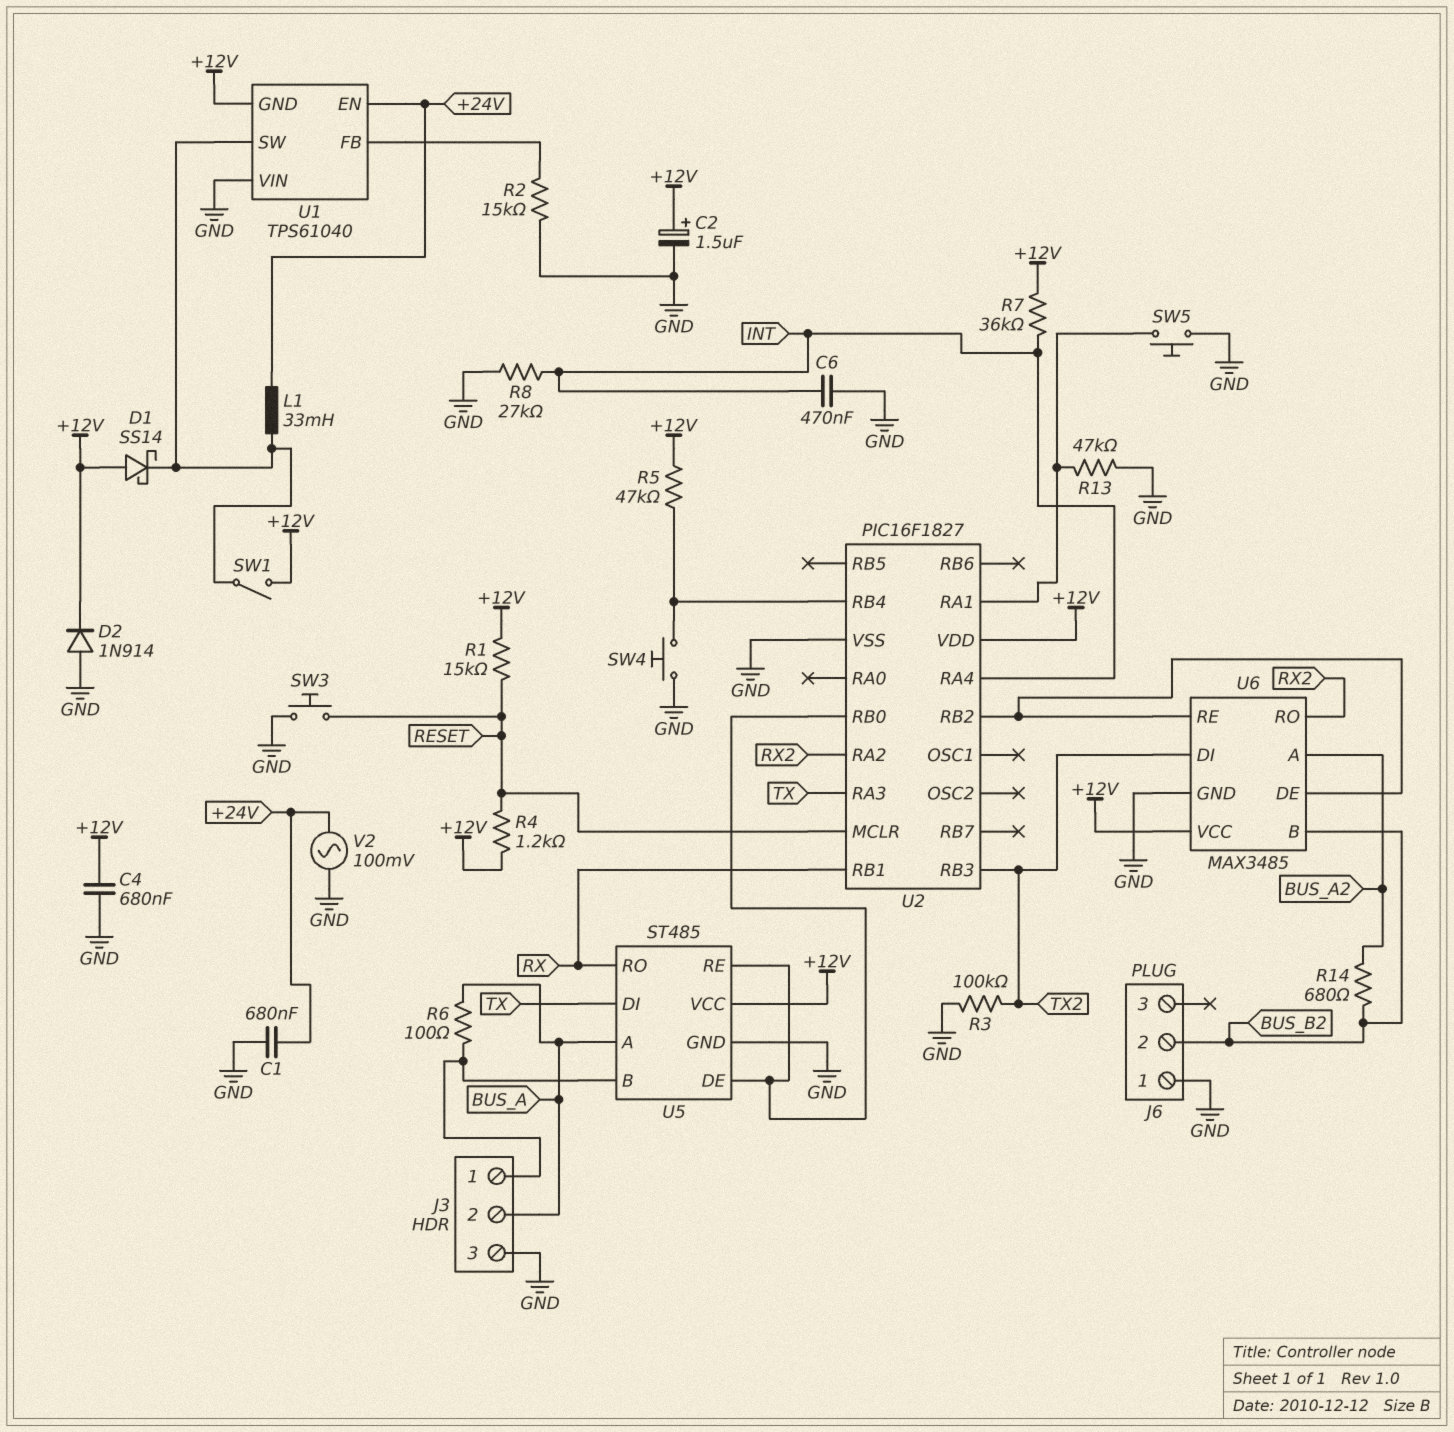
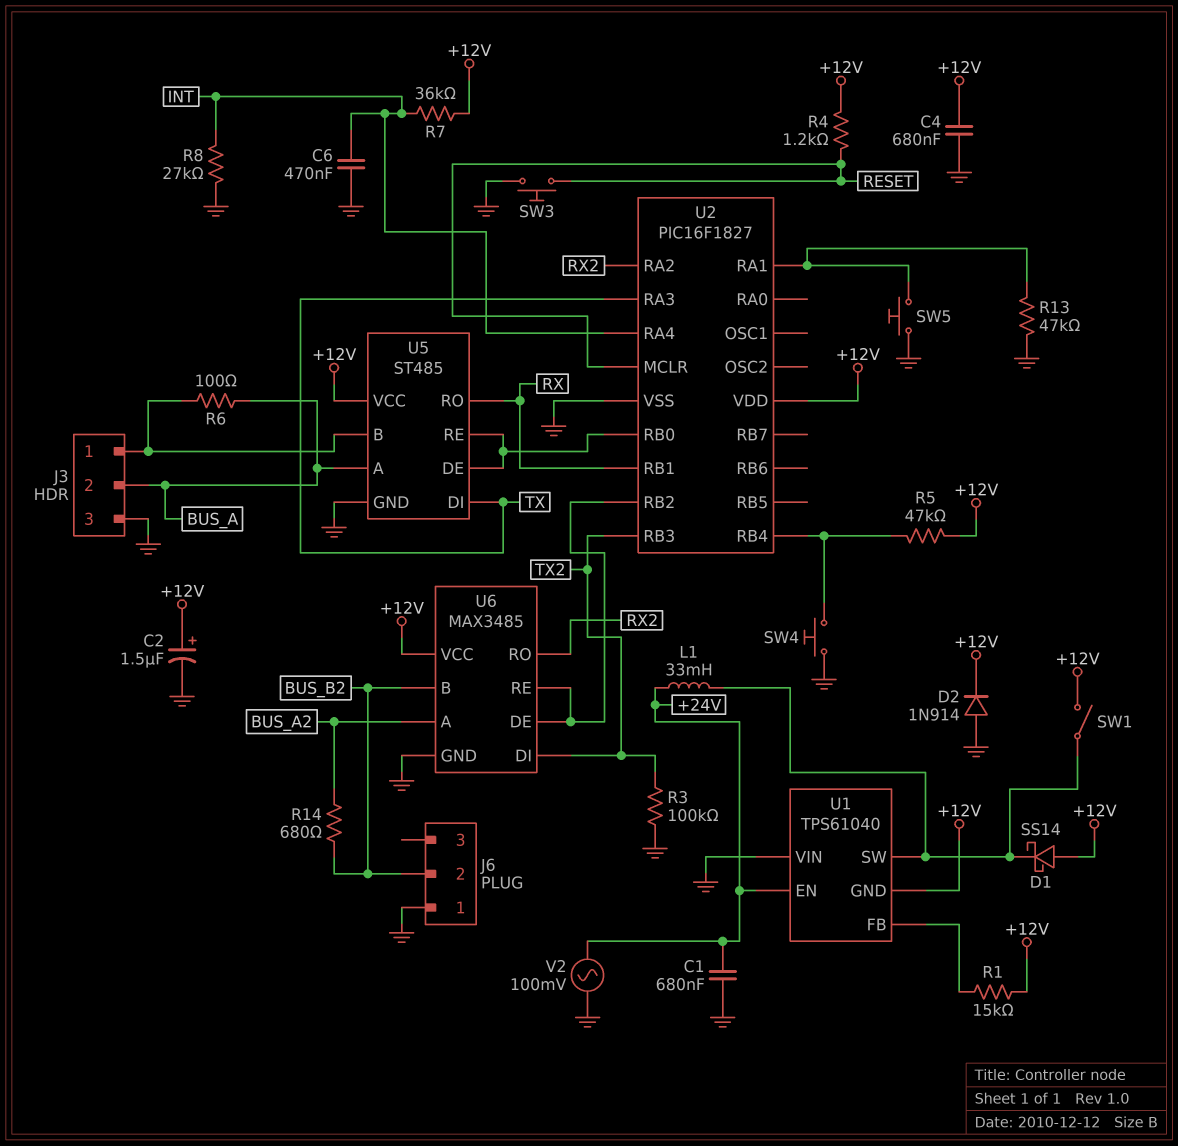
R1: 15k (+12V, RESET) -> 15k (+12V, U1/FB)
R2: 15k (GND, U1/FB) -> none

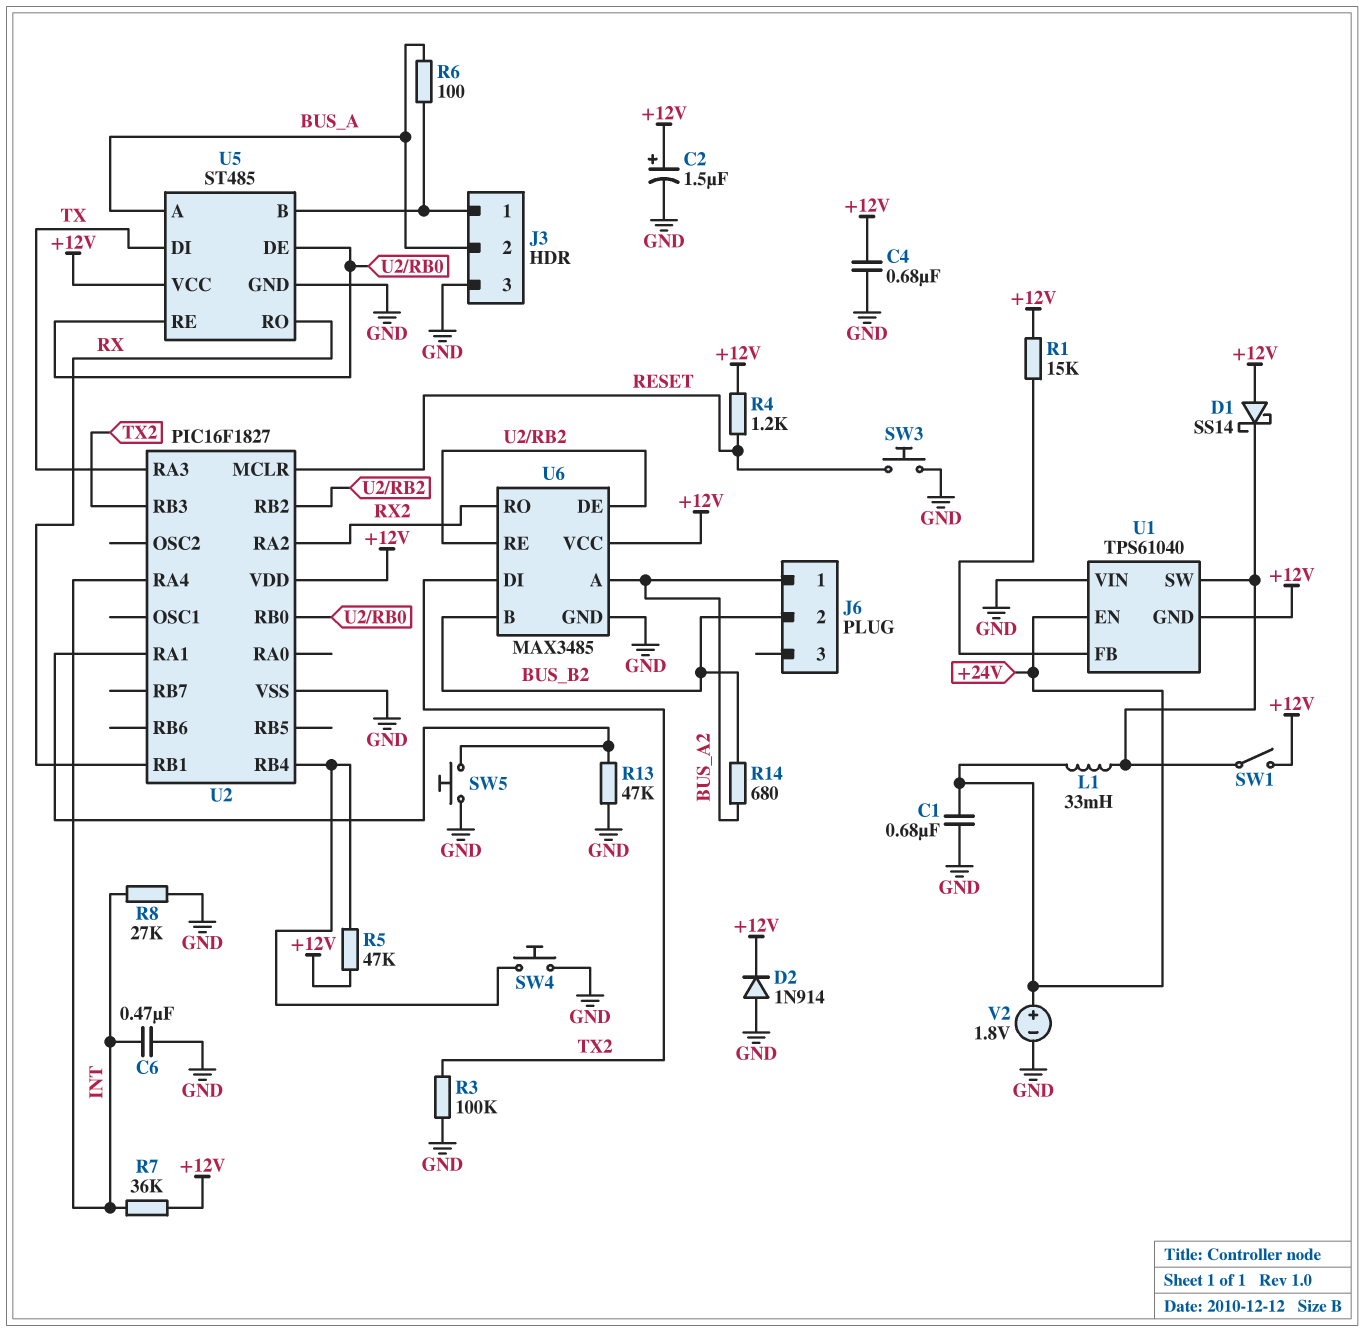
J6 pin 1: GND -> BUS_A2
V2: AC 100mV (+24V, GND) -> 1.8V (plus +24V, minus GND)

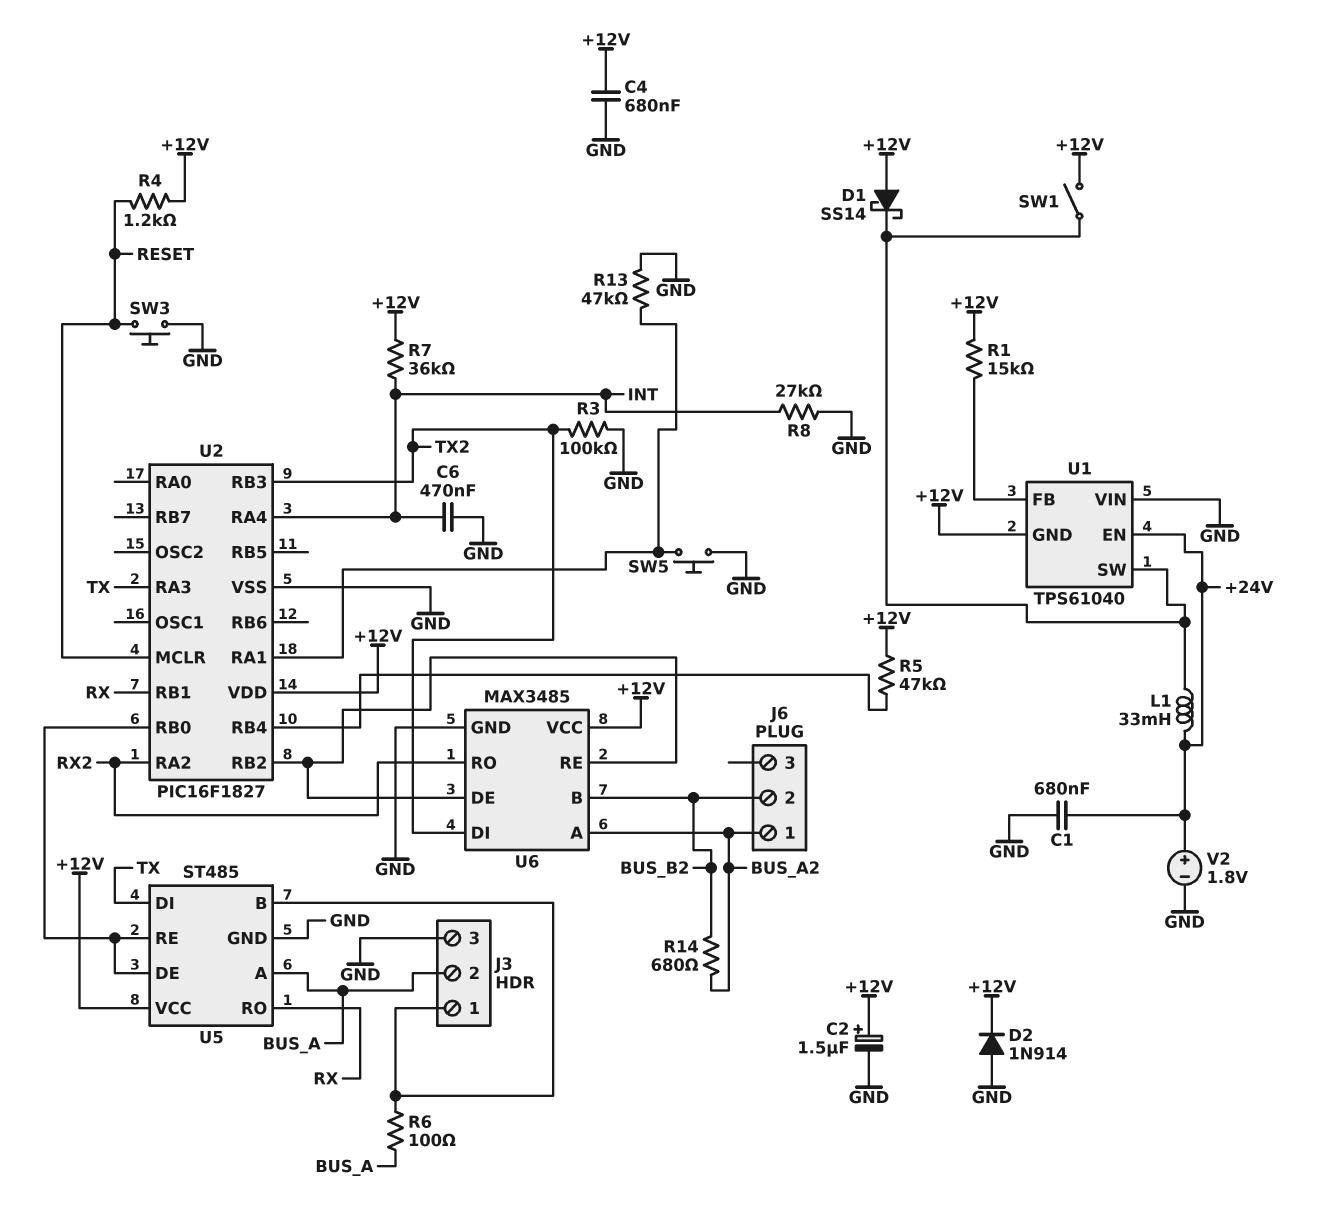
SW4: button (GND, U2/RB4) -> none

